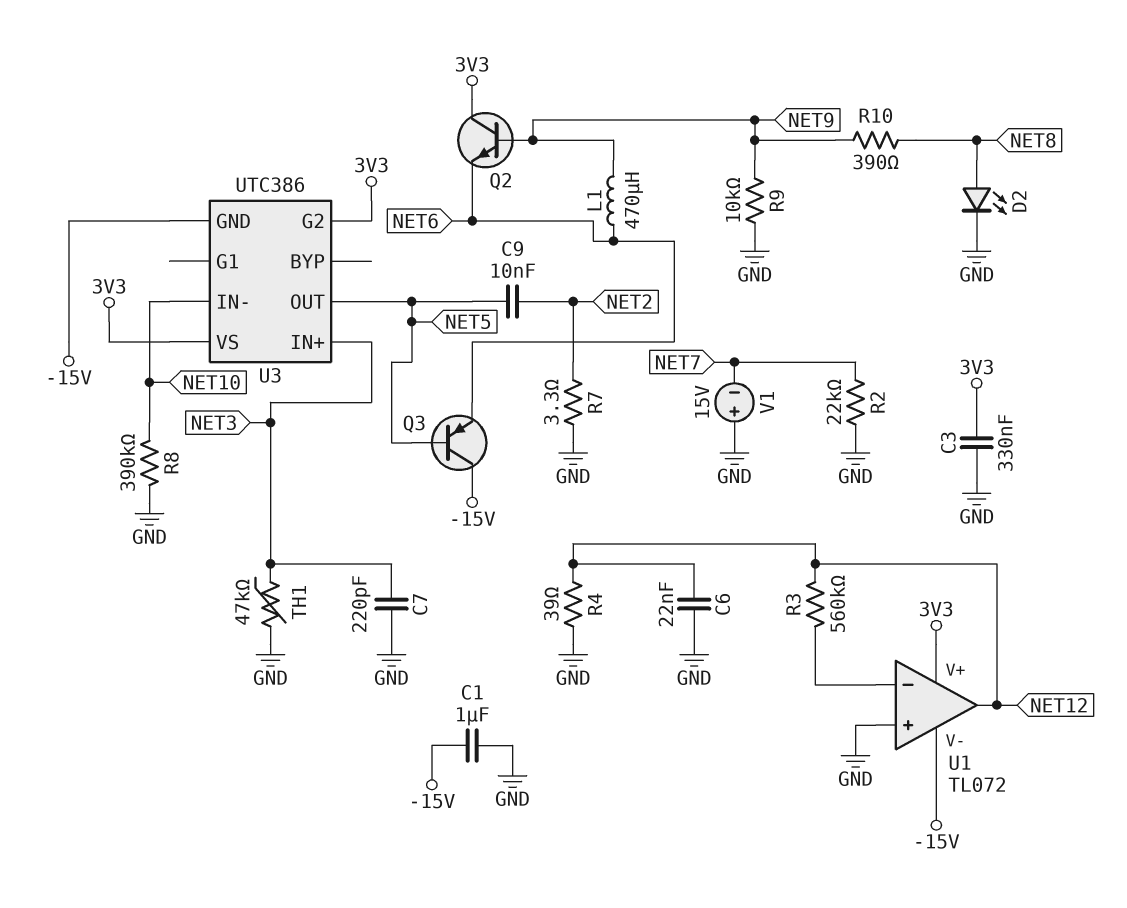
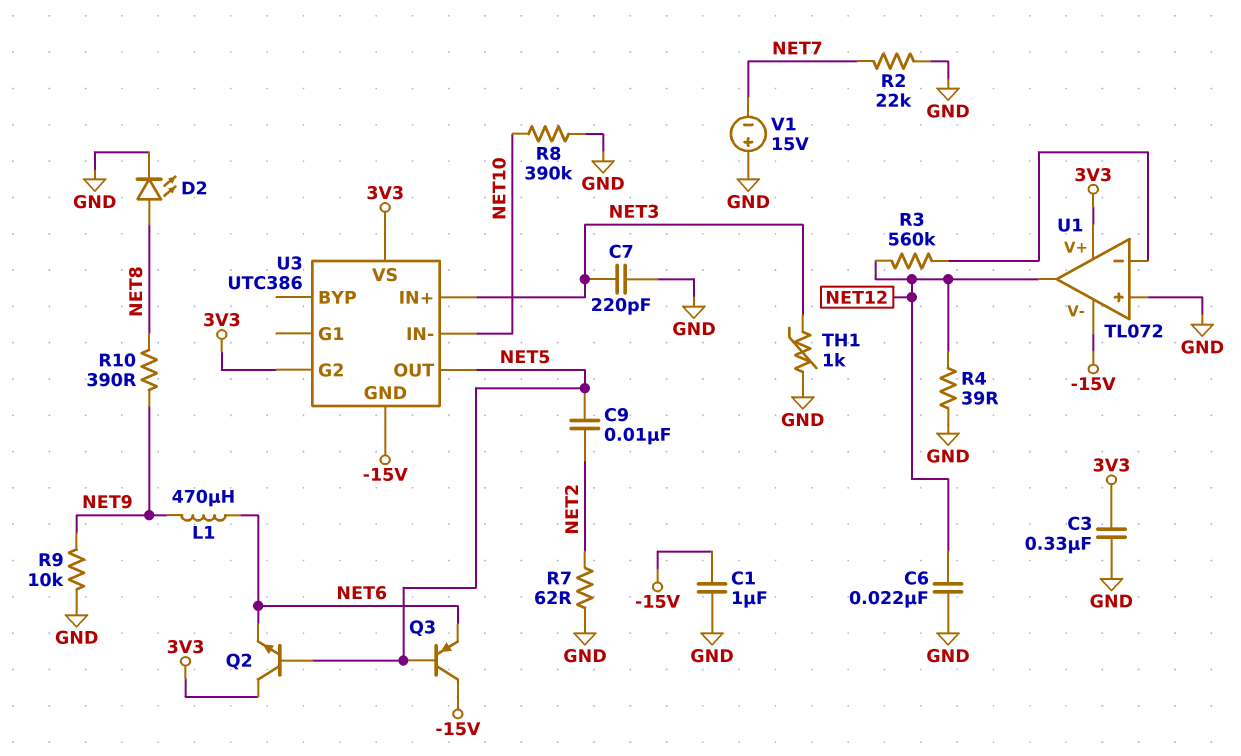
Q2: NPN (B NET9, C 3V3, E NET6) -> NPN (B NET5, C 3V3, E NET6)
R7: 3.3 (GND, NET2) -> 62 (GND, NET2)
TH1: 47k (GND, NET3) -> 1k (GND, NET3)

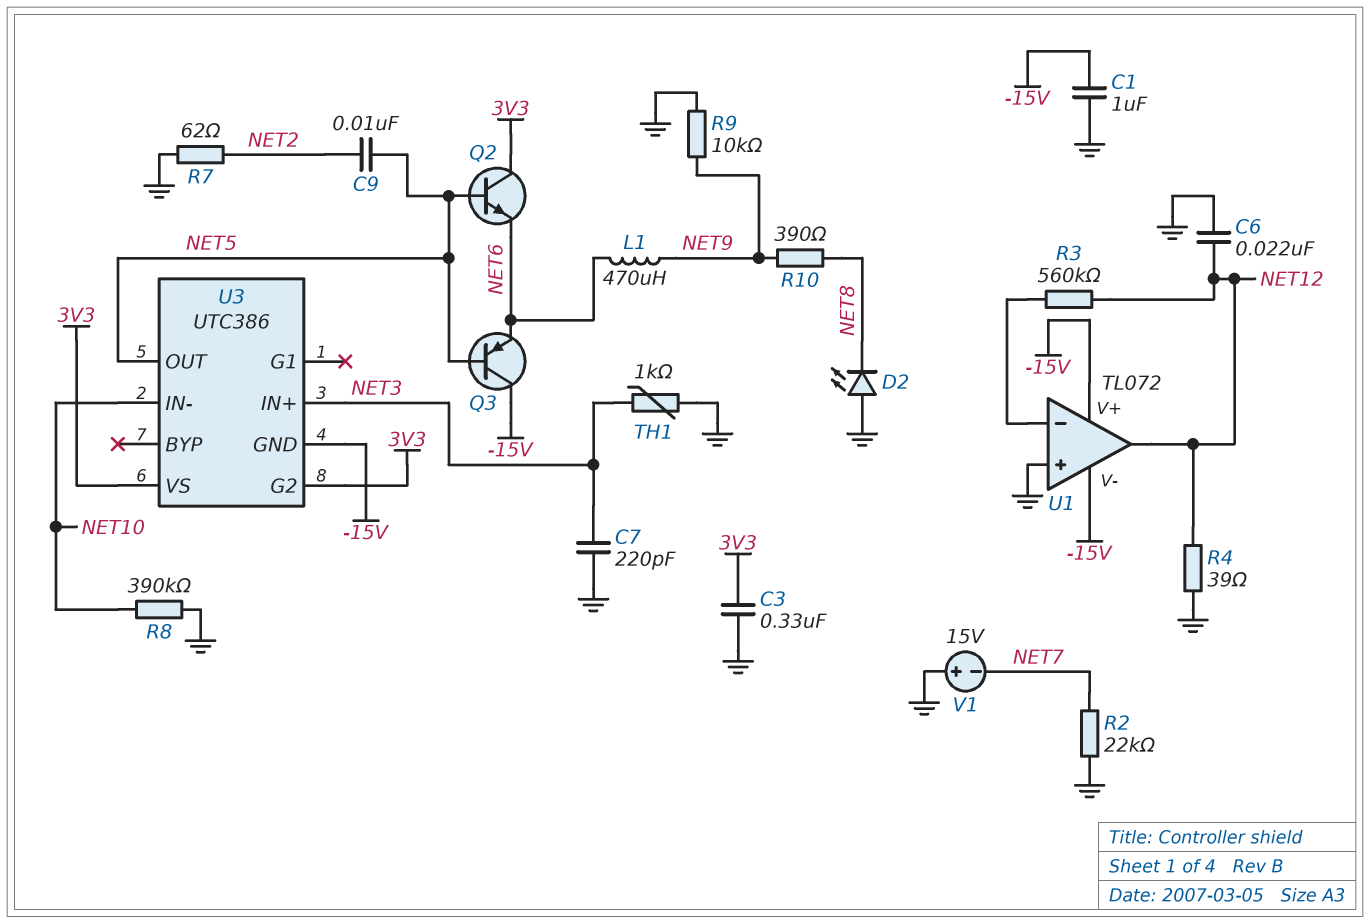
D2: LED (A NET8, K GND) -> LED (A GND, K NET8)
U1 pin V+: 3V3 -> -15V

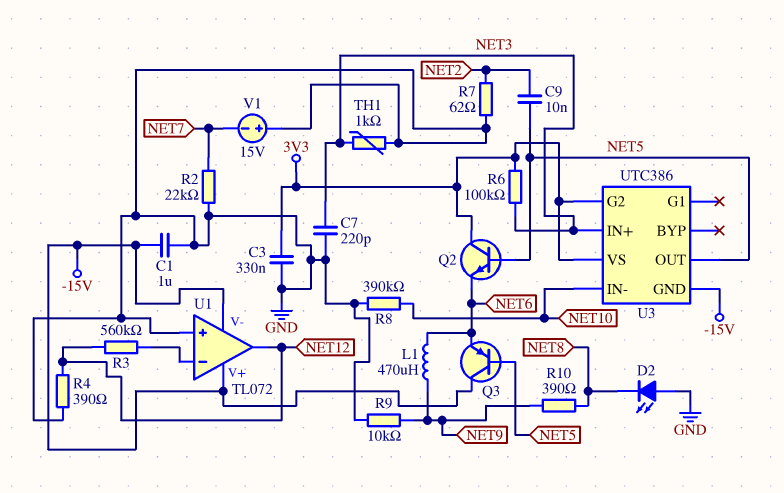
C6: 22nF (GND, NET12) -> none
R4: 39 (GND, NET12) -> 390 (GND, NET12)
R6: none -> 100k (3V3, NET3)

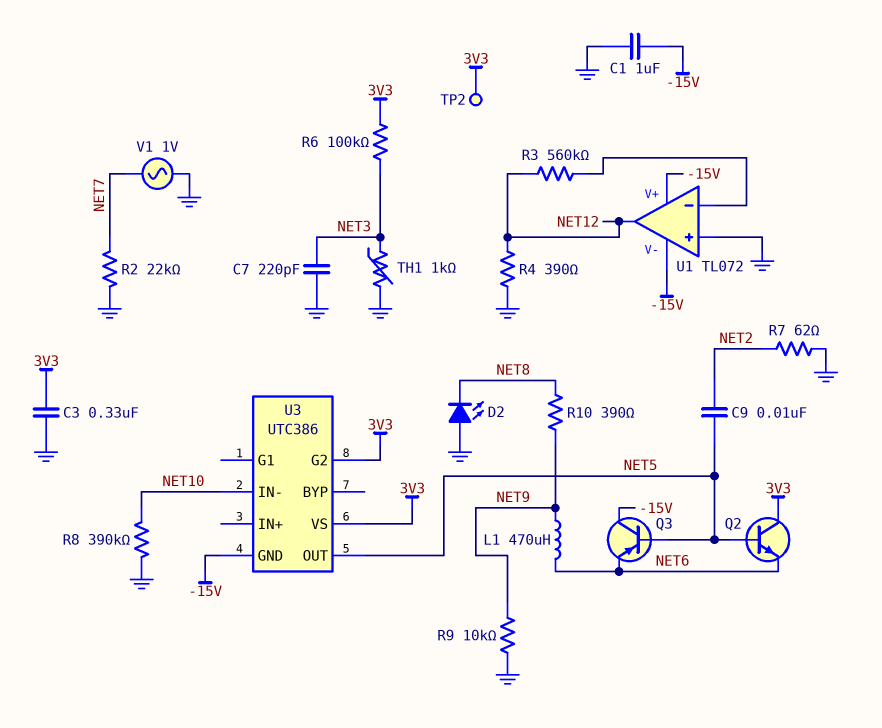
TP2: none -> test point (3V3)
U3 pin IN+: NET3 -> none
V1: 15V (plus GND, minus NET7) -> AC 1V (GND, NET7)

